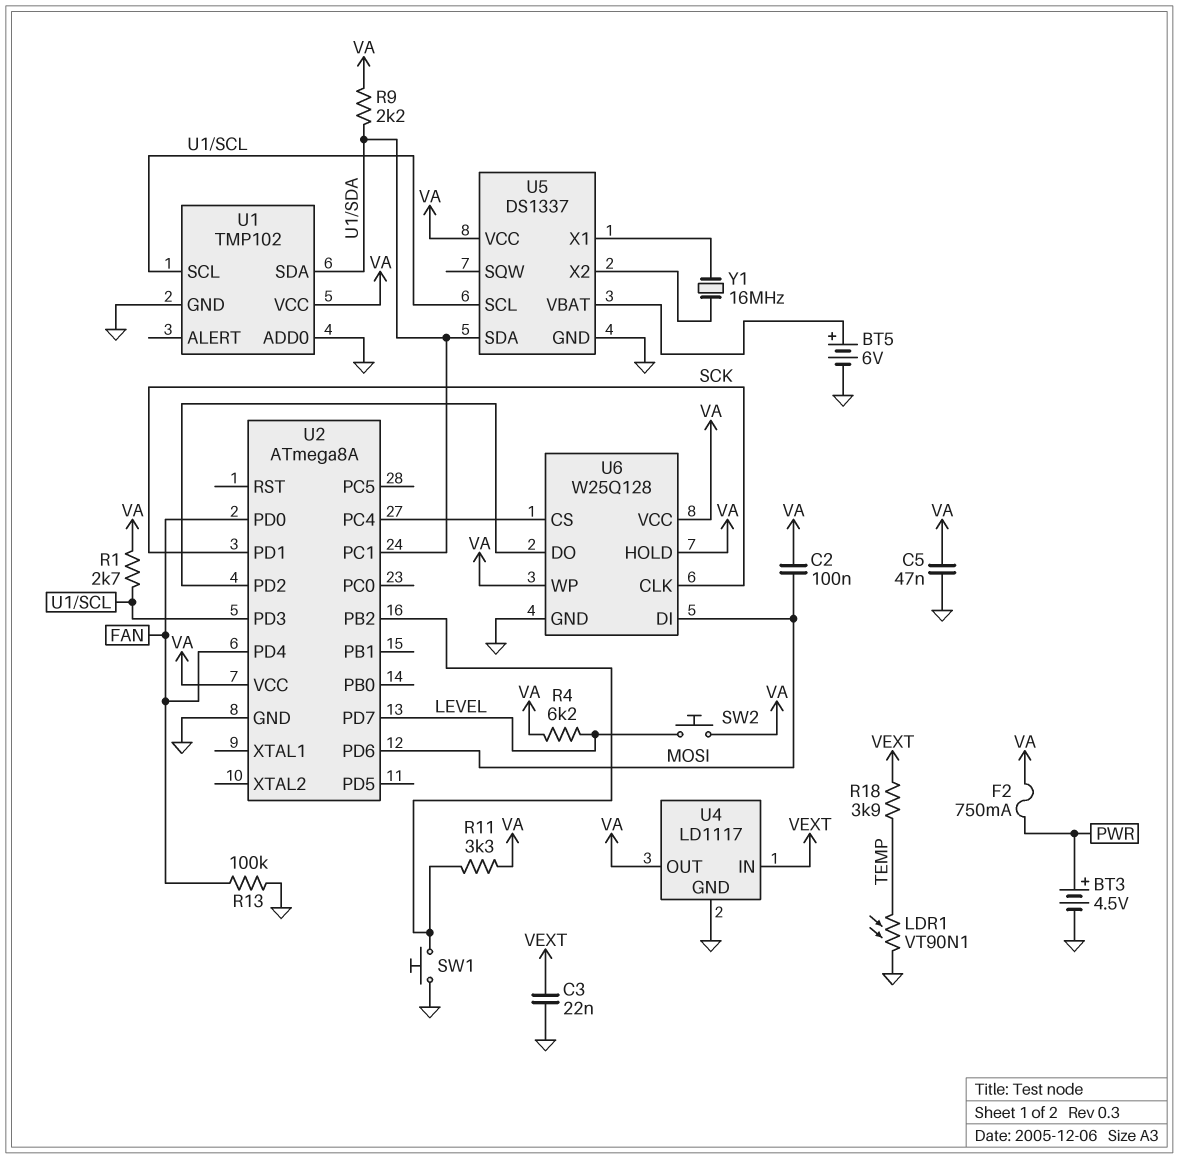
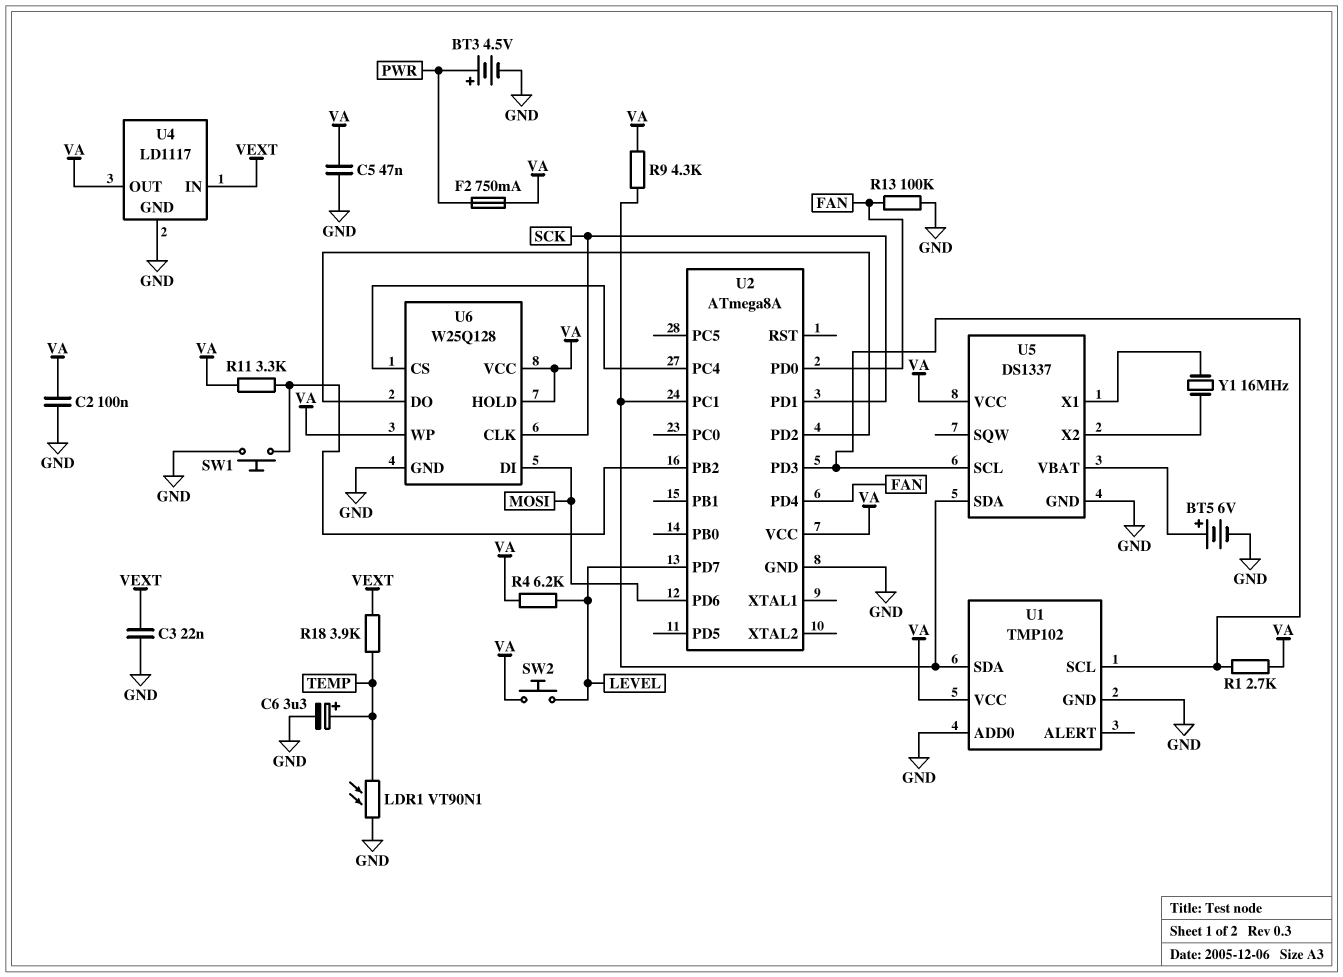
C2: 100nF (MOSI, VA) -> 100nF (GND, VA)
C6: none -> 3.3uF (plus TEMP, minus GND)
R9: 2.2k (U1/SDA, VA) -> 4.3k (U1/SDA, VA)

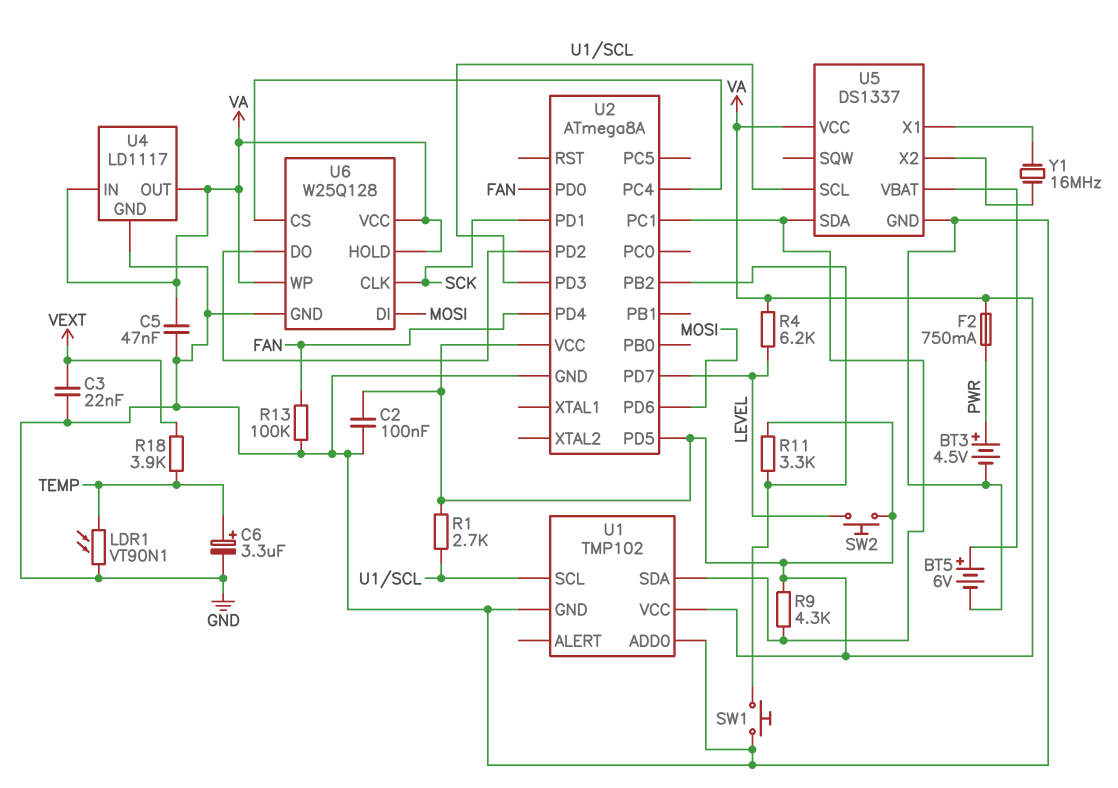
U2 pin PD5: none -> VA
U4 pin IN: VEXT -> VA

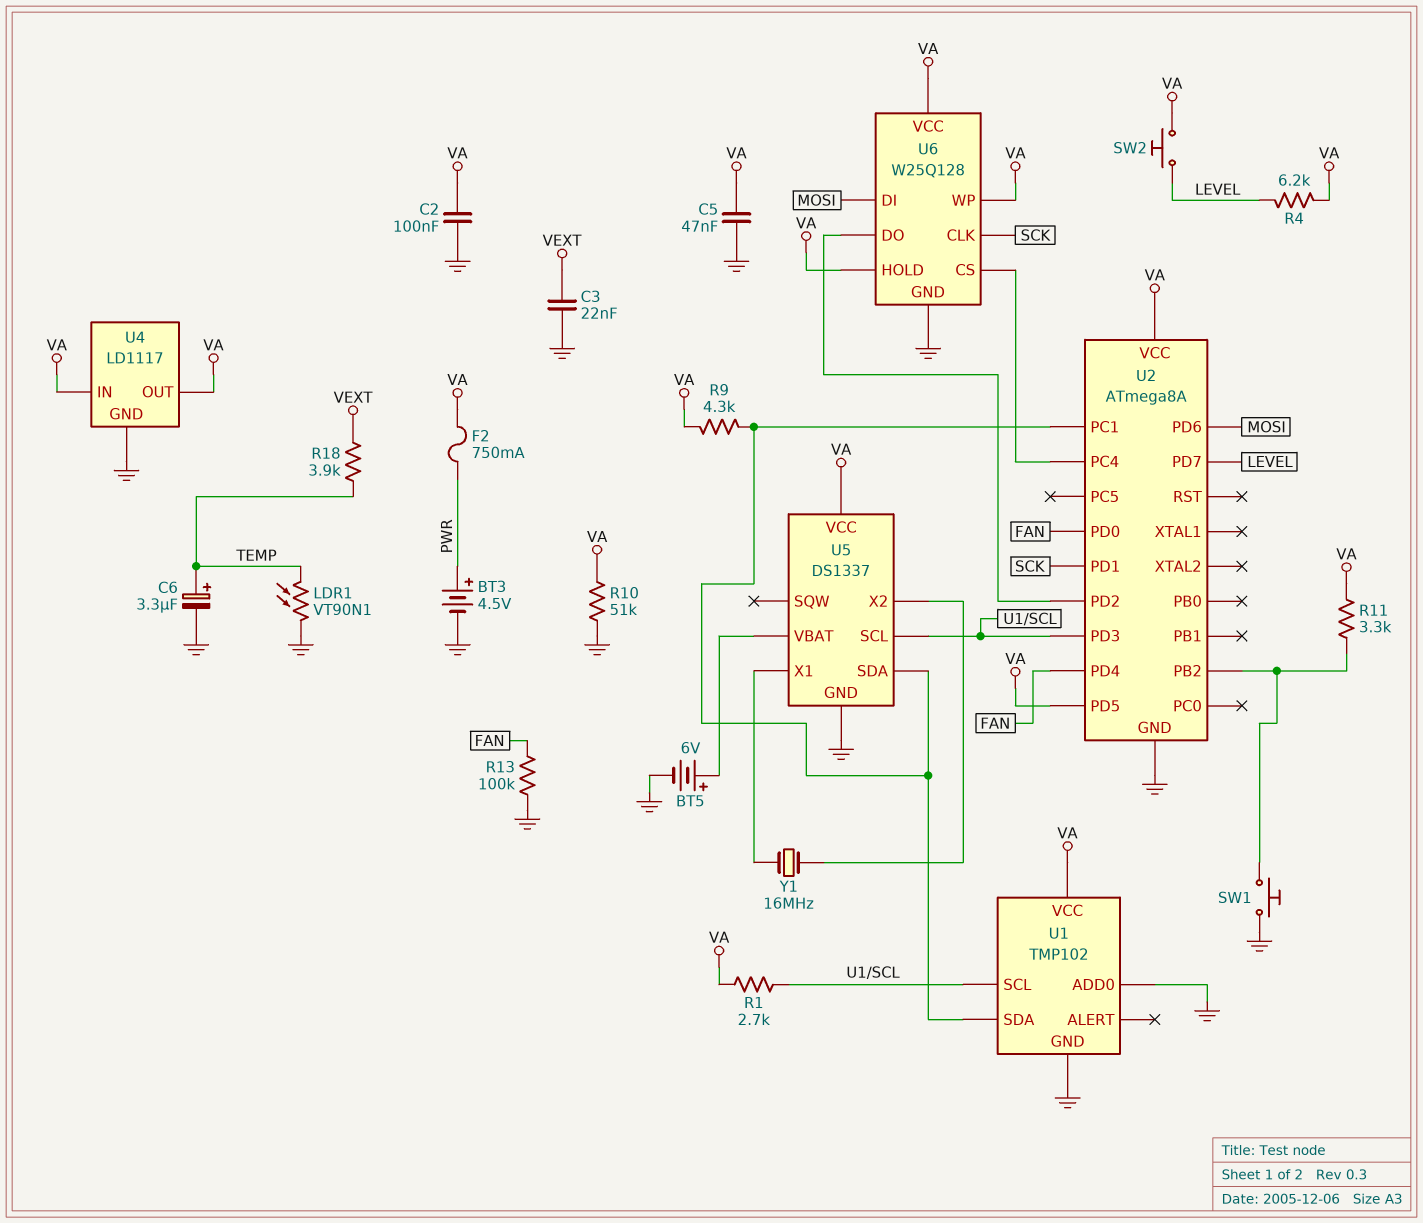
R10: none -> 51k (GND, VA)

